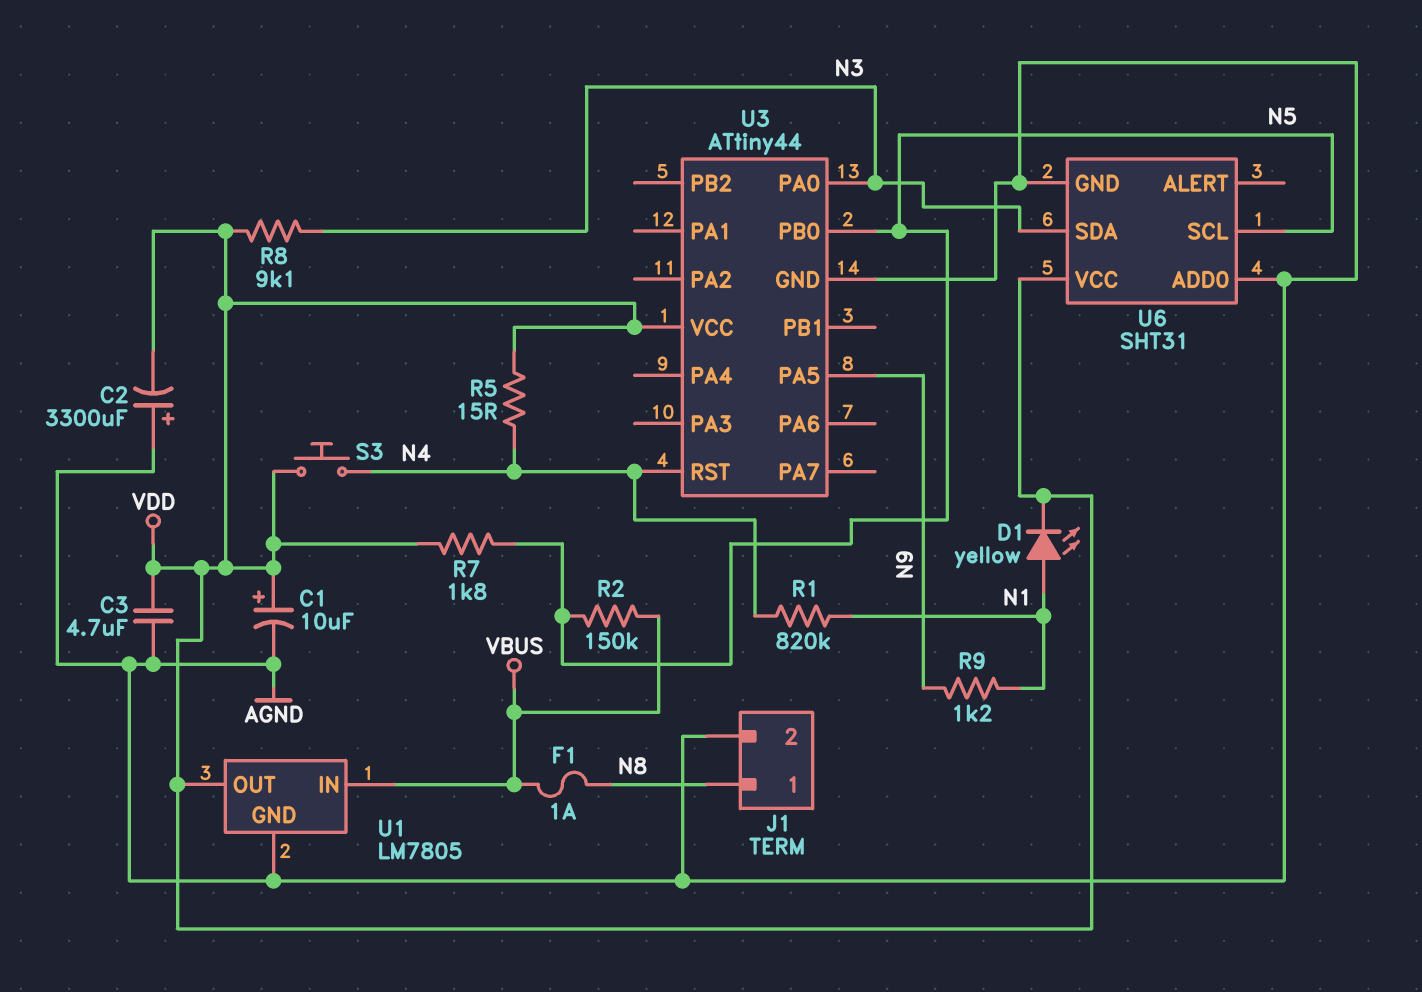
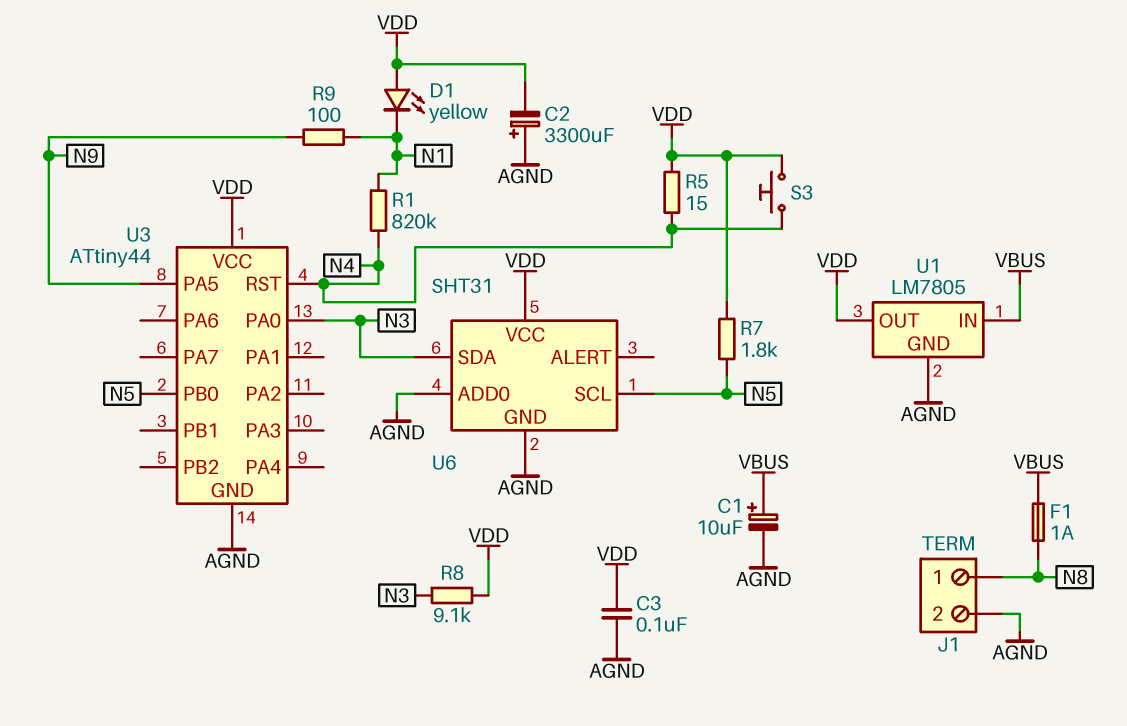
C1: 10uF (plus VDD, minus AGND) -> 10uF (plus VBUS, minus AGND)
C3: 4.7uF (AGND, VDD) -> 100nF (AGND, VDD)
D1: LED yellow (A N1, K VDD) -> LED yellow (A VDD, K N1)
R2: 150k (N5, VBUS) -> none
R9: 1.2k (N1, N9) -> 100 (N1, N9)

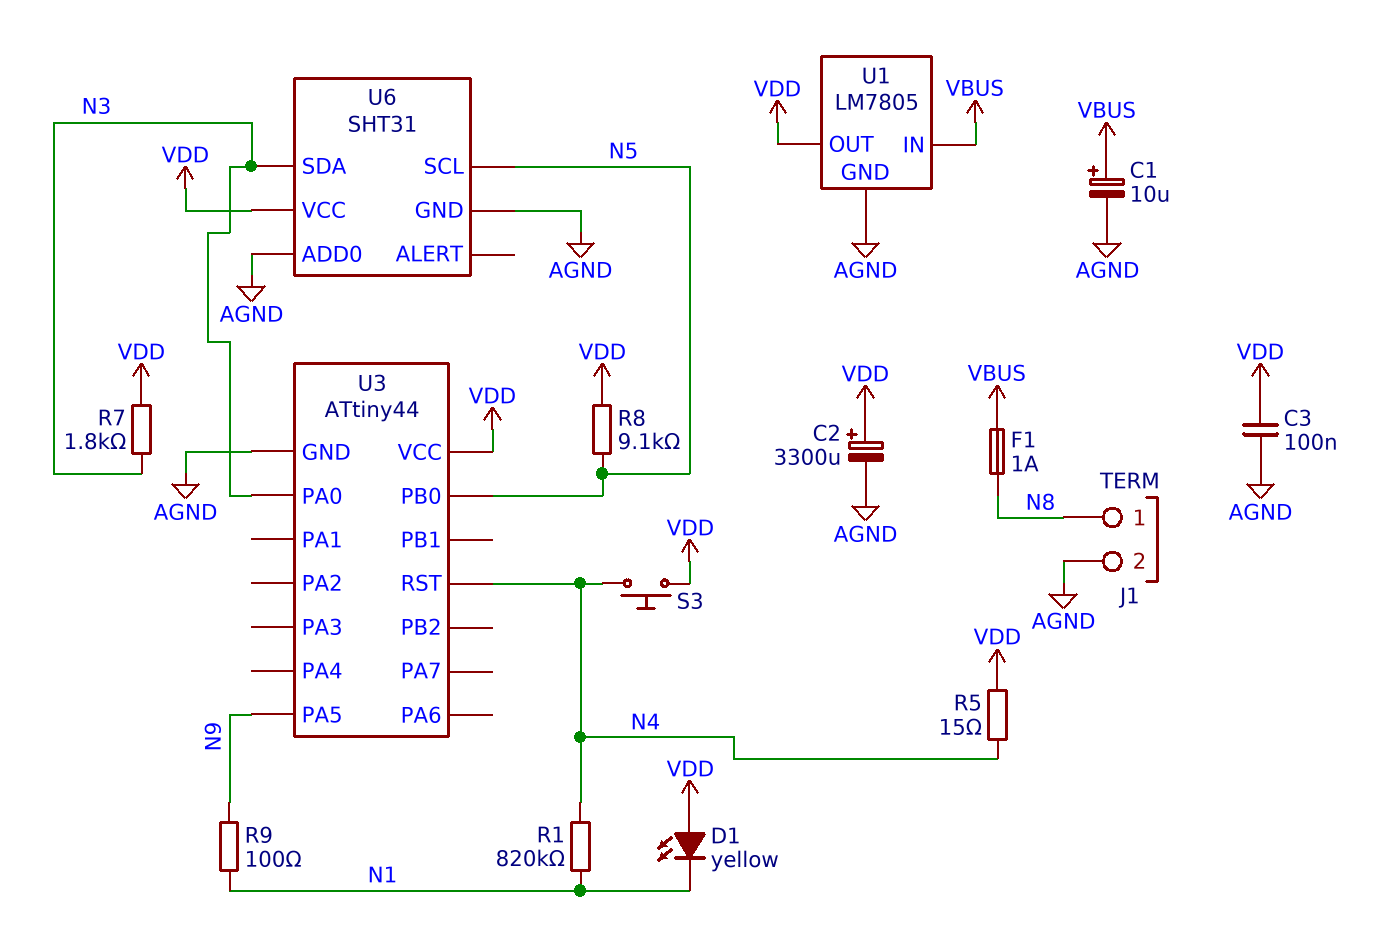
C2: 3300uF (plus AGND, minus VDD) -> 3300uF (plus VDD, minus AGND)
R7: 1.8k (N5, VDD) -> 1.8k (N3, VDD)
R8: 9.1k (N3, VDD) -> 9.1k (N5, VDD)

